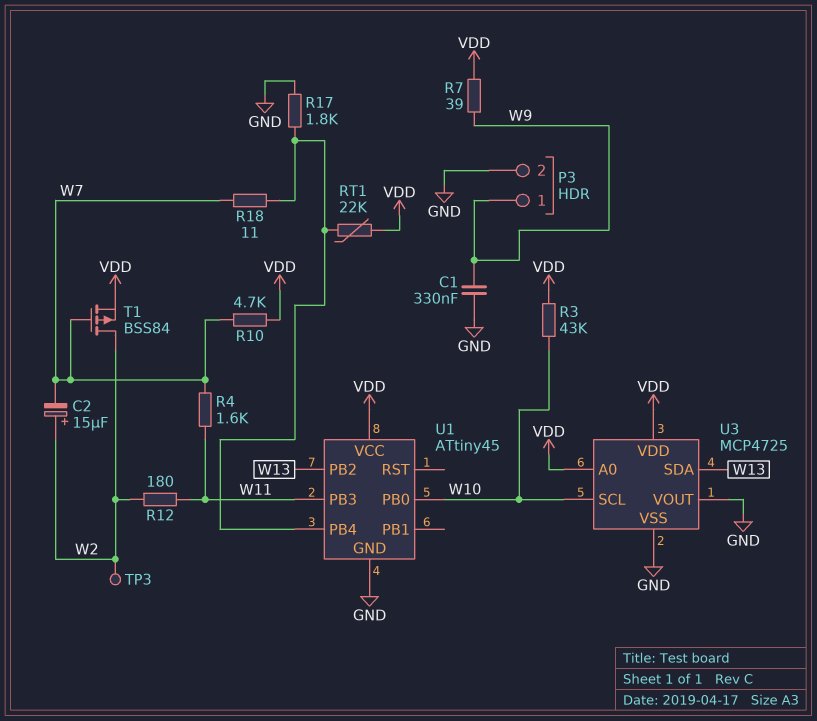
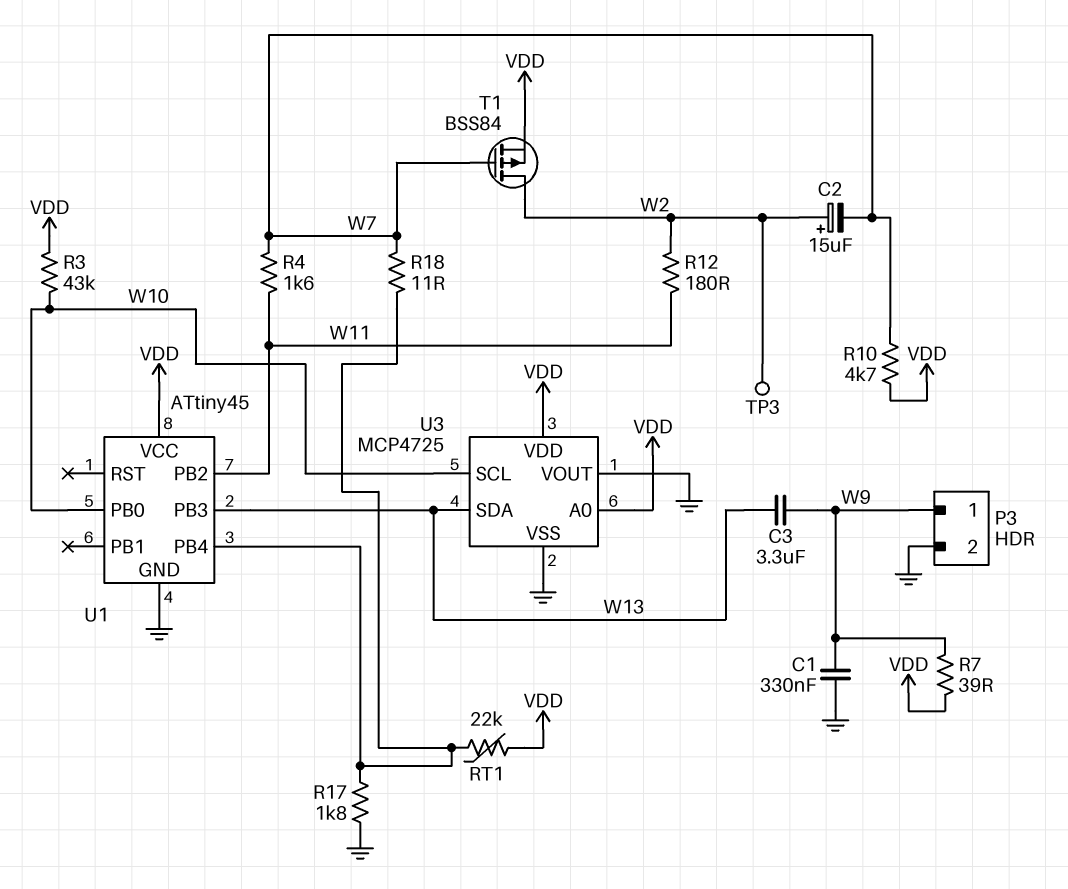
C3: none -> 3.3uF (W9, W13)
U1 pin PB2: W13 -> W11
U1 pin PB3: W11 -> W13

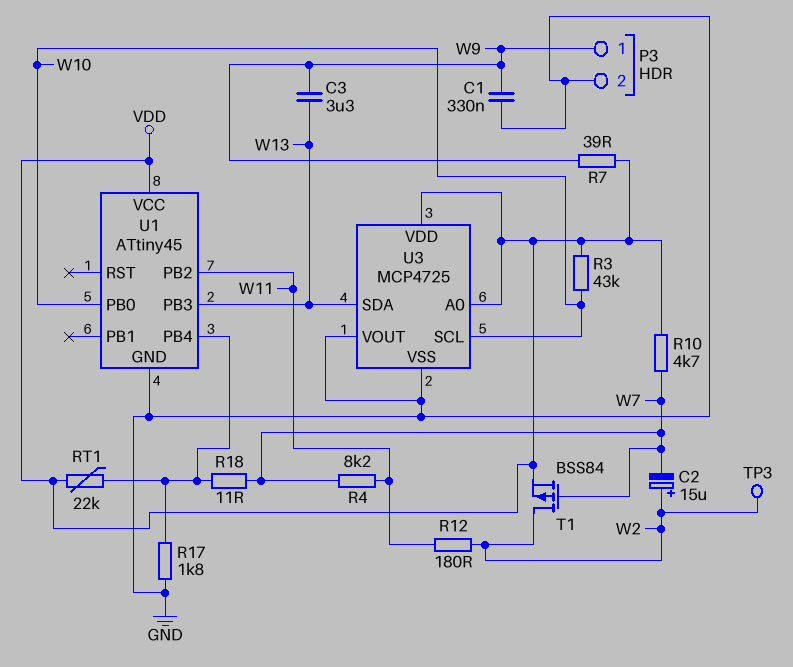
R4: 1.6k (W7, W11) -> 8.2k (W7, W11)

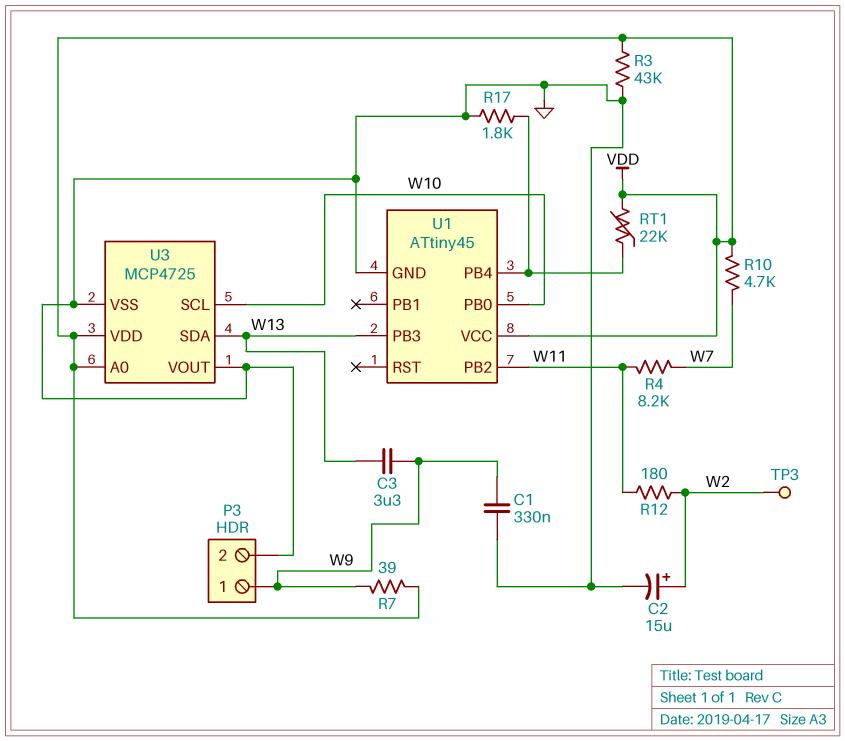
C2: 15uF (plus W2, minus W7) -> 15uF (plus W2, minus GND)
R3: 43k (VDD, W10) -> 43k (GND, VDD)
R18: 11 (U1/PB4, W7) -> none
T1: PMOS BSS84 (G W7, D W2, S VDD) -> none

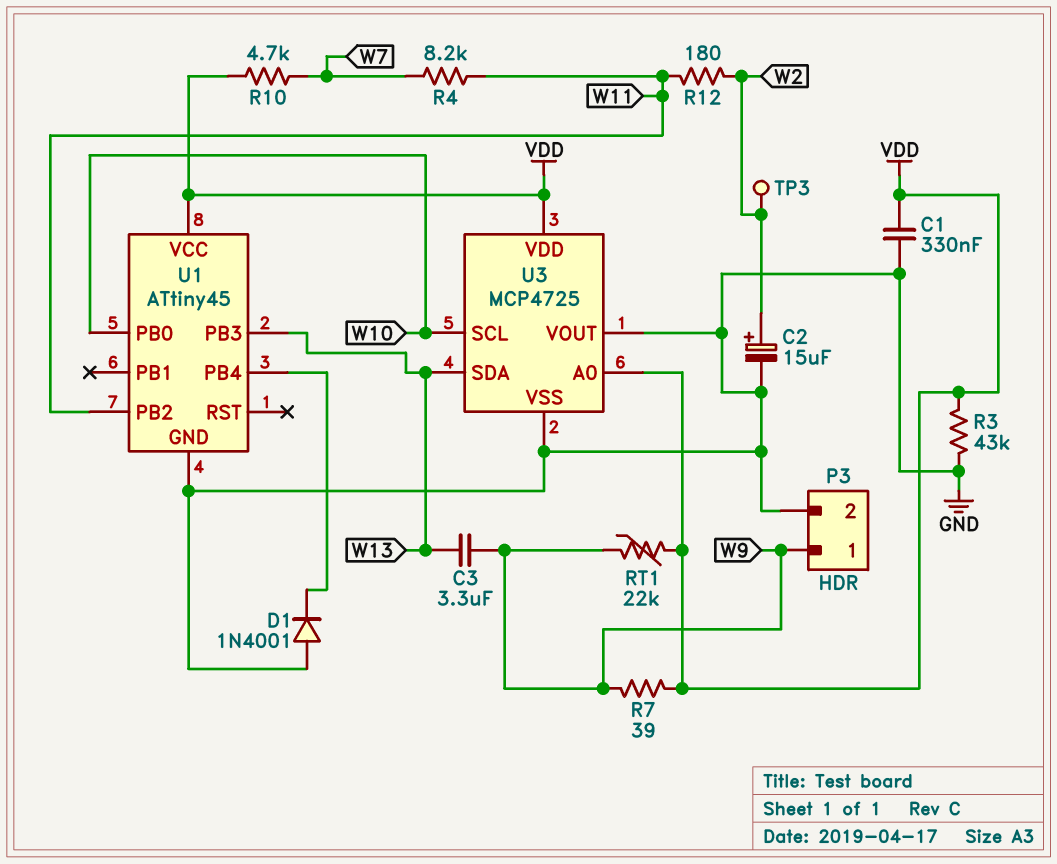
C1: 330nF (GND, W9) -> 330nF (GND, VDD)
D1: none -> diode 1N4001 (A GND, K U1/PB4)
R17: 1.8k (GND, U1/PB4) -> none
RT1: 22k (U1/PB4, VDD) -> 22k (VDD, W9)

